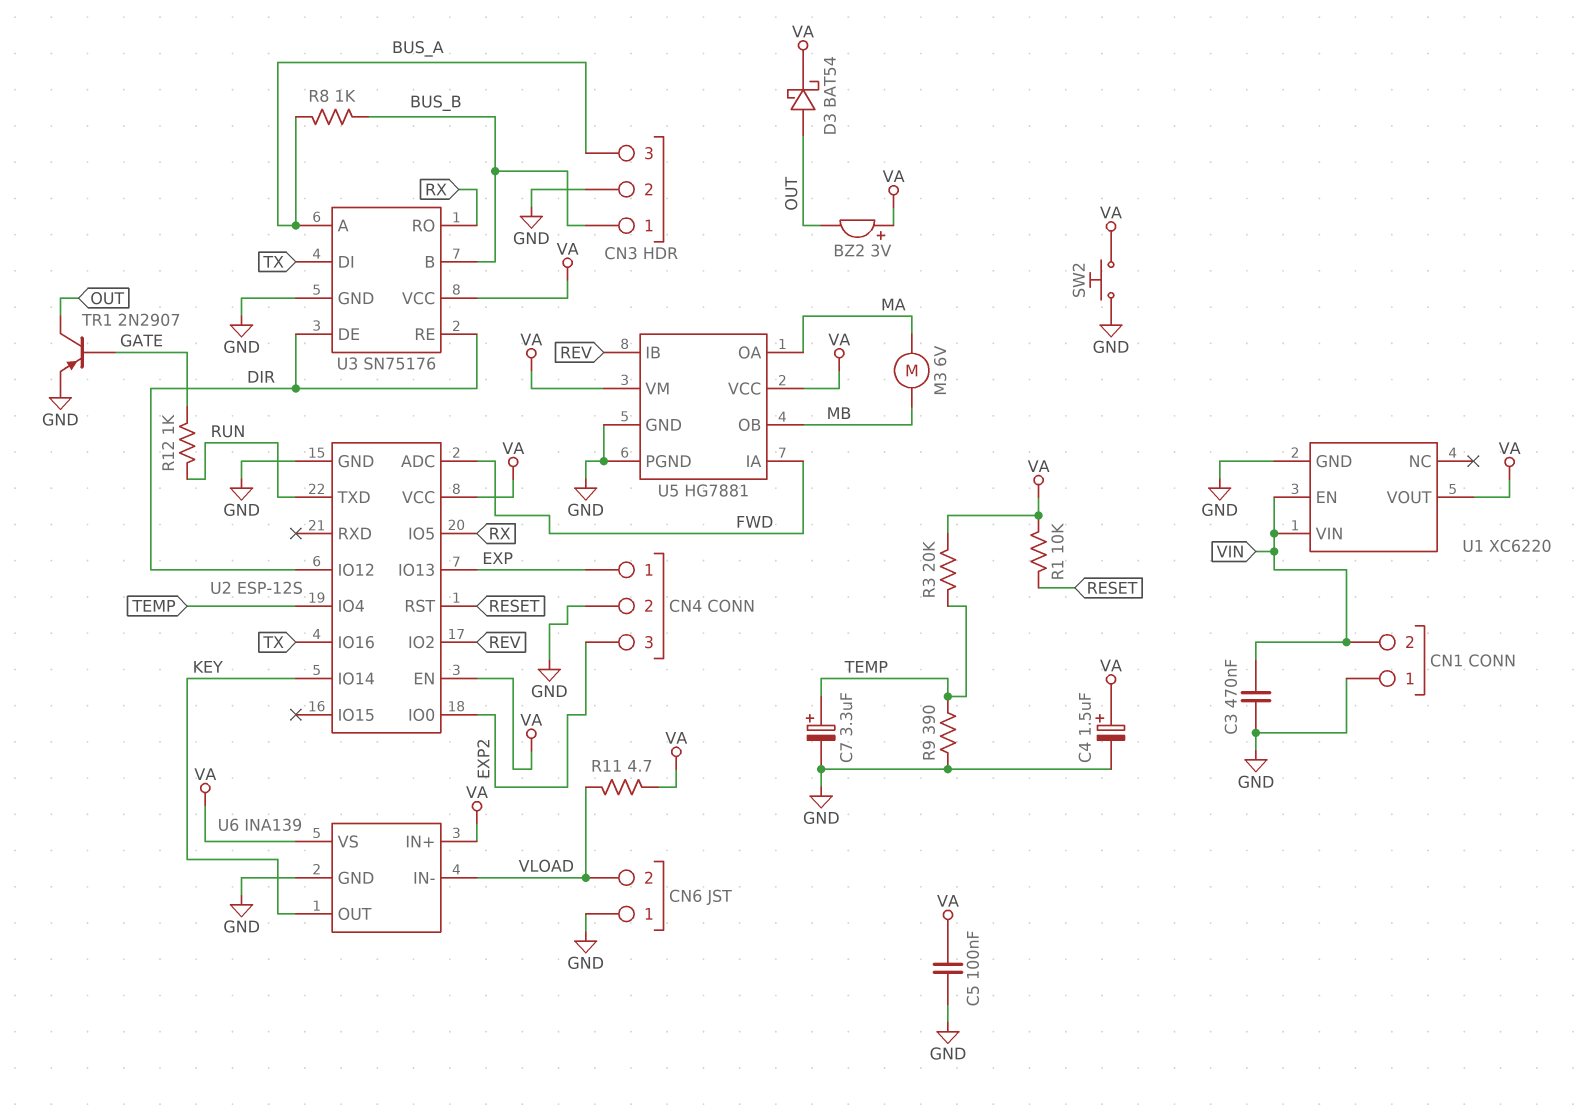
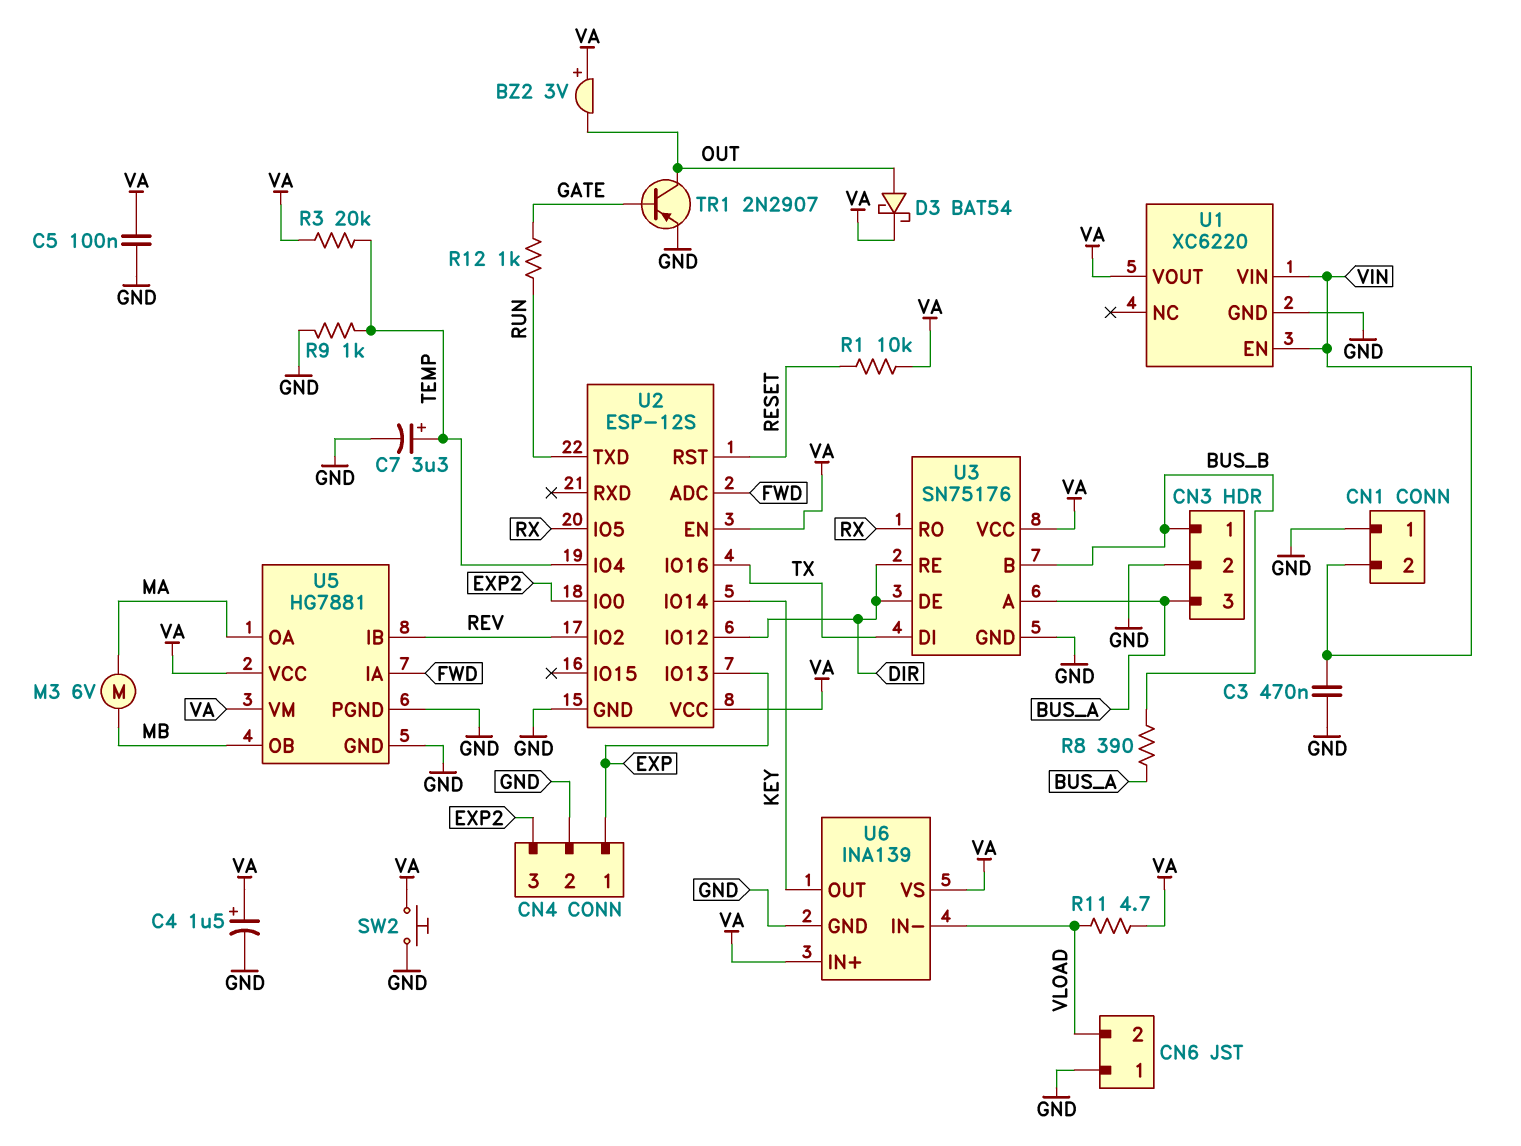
R8: 1k (BUS_A, BUS_B) -> 390 (BUS_A, BUS_B)
R9: 390 (GND, TEMP) -> 1k (GND, TEMP)

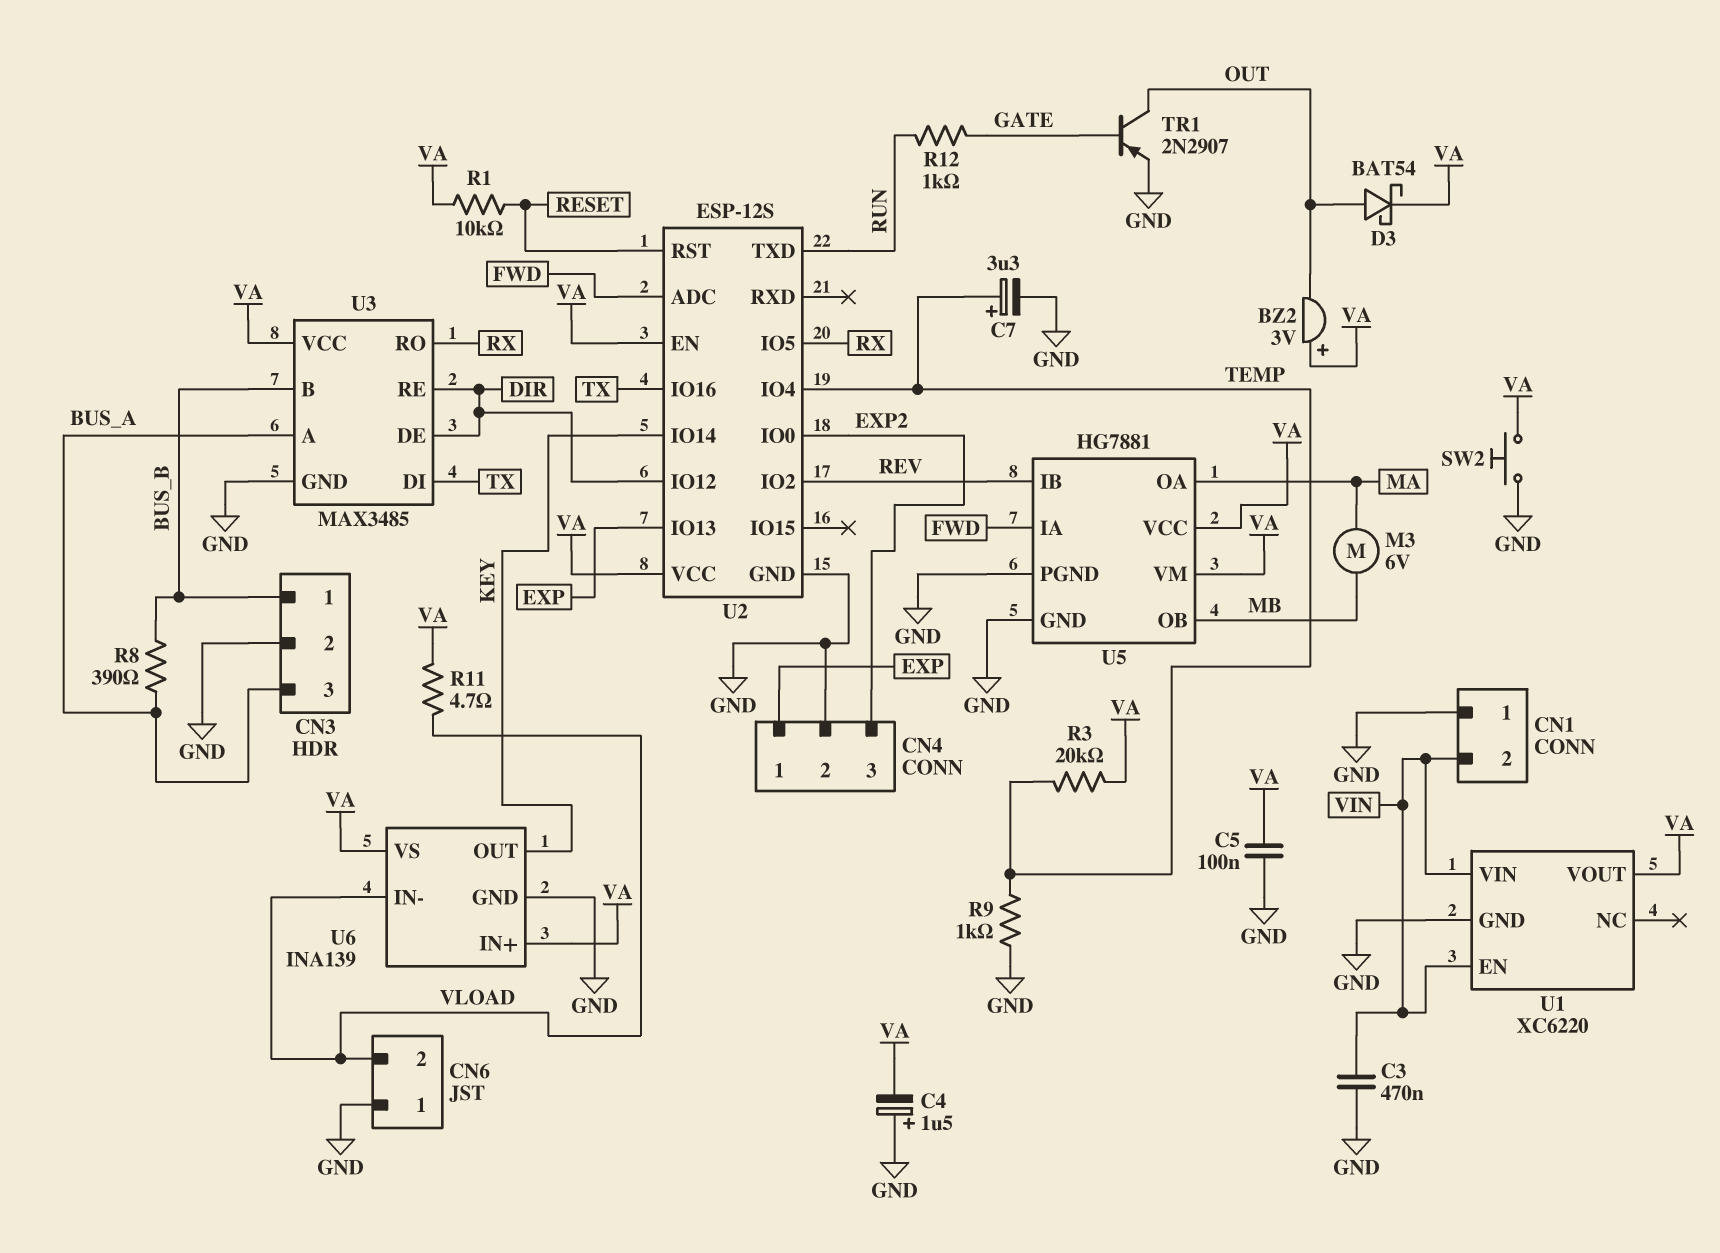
C4: 1.5uF (plus VA, minus GND) -> 1.5uF (plus GND, minus VA)
U3: SN75176 -> MAX3485

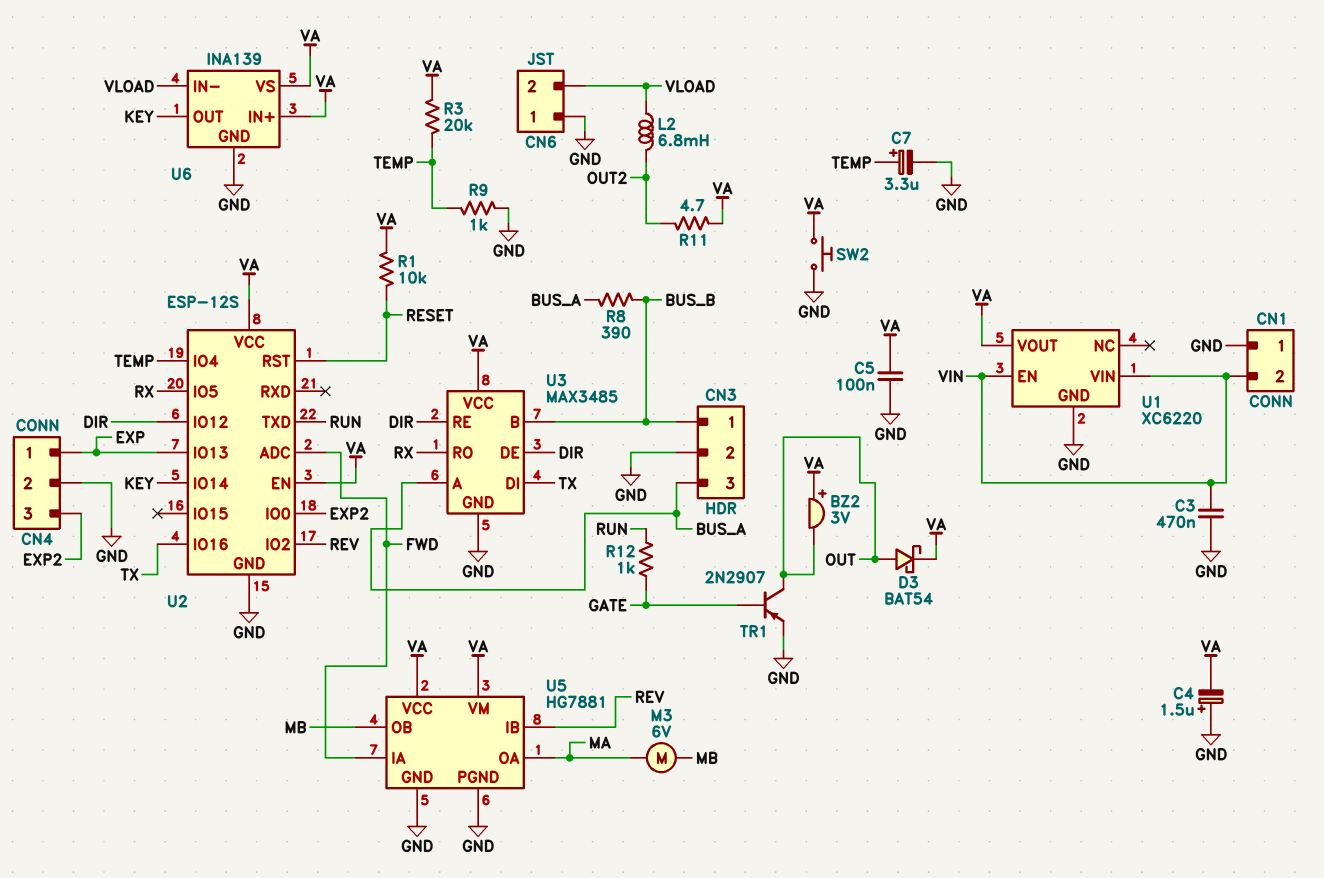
L2: none -> 6.8mH (OUT2, VLOAD)
R11: 4.7 (VA, VLOAD) -> 4.7 (OUT2, VA)

